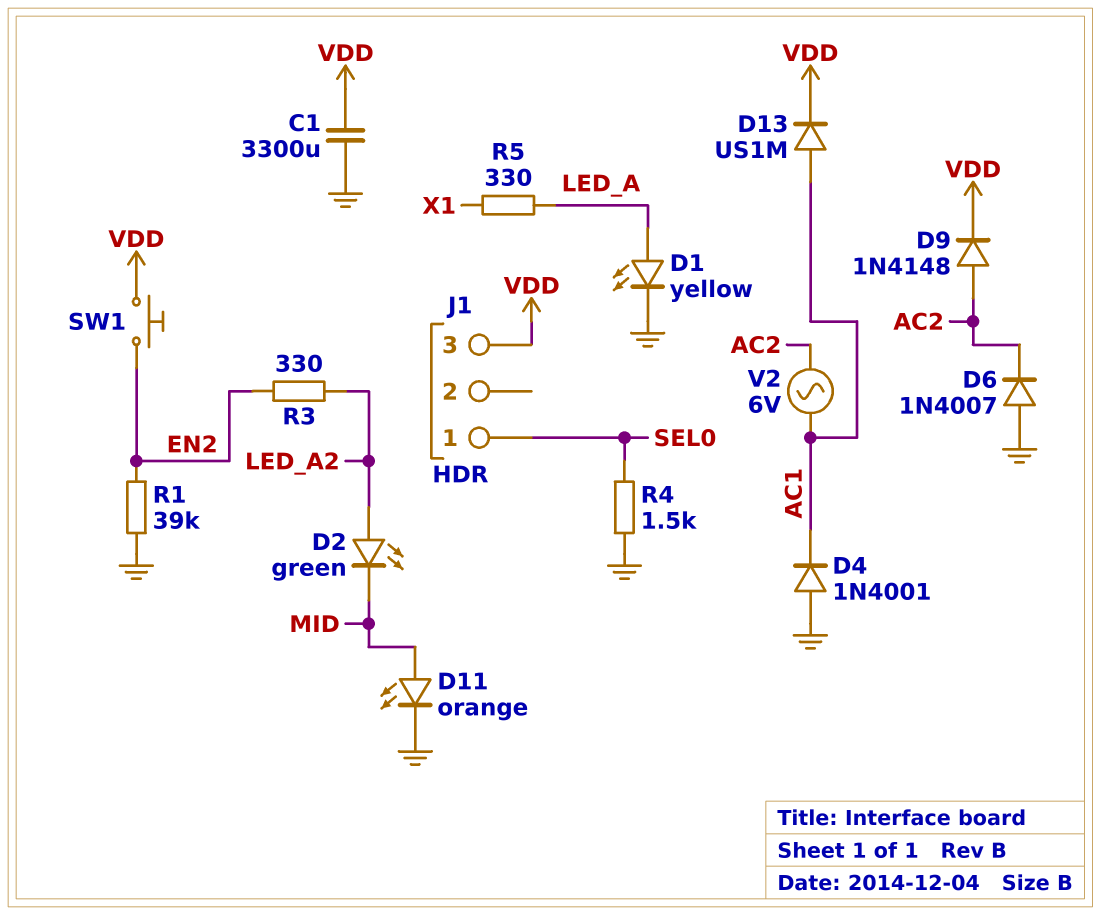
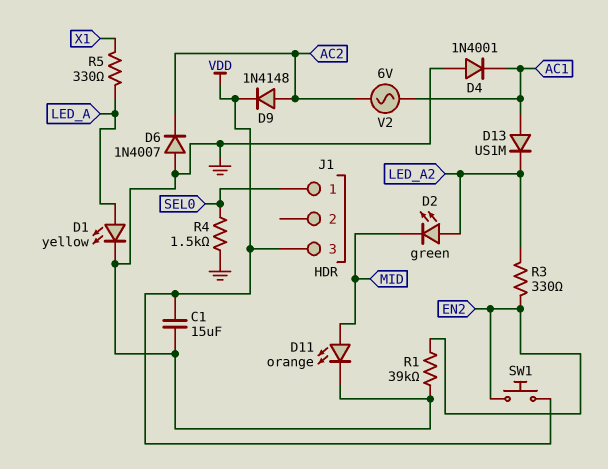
C1: 3300uF (GND, VDD) -> 15uF (GND, VDD)
D13: diode US1M (A AC1, K VDD) -> diode US1M (A AC1, K LED_A2)

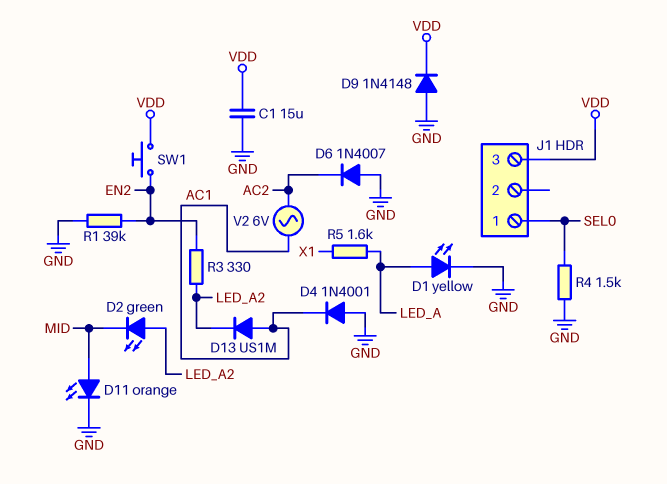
D9: diode 1N4148 (A AC2, K VDD) -> diode 1N4148 (A GND, K VDD)
R5: 330 (LED_A, X1) -> 1.6k (LED_A, X1)

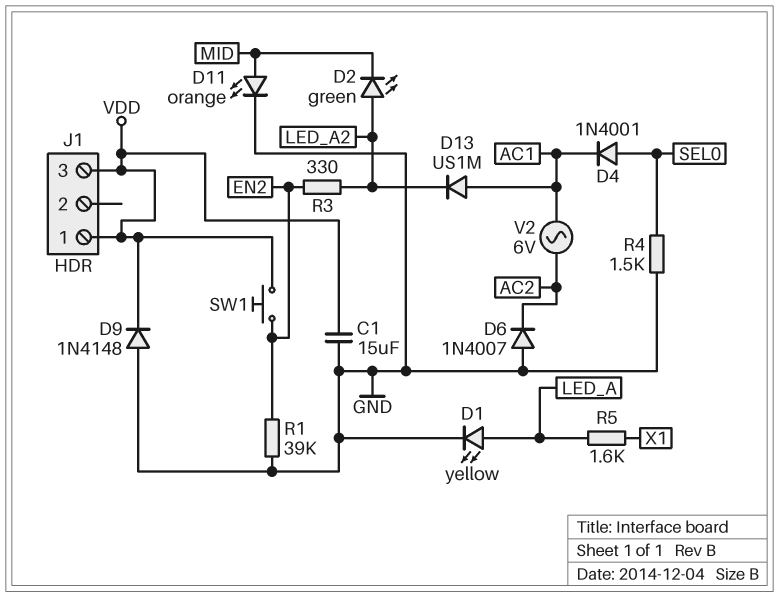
D4: diode 1N4001 (A GND, K AC1) -> diode 1N4001 (A SEL0, K AC1)
J1 pin 1: SEL0 -> VDD

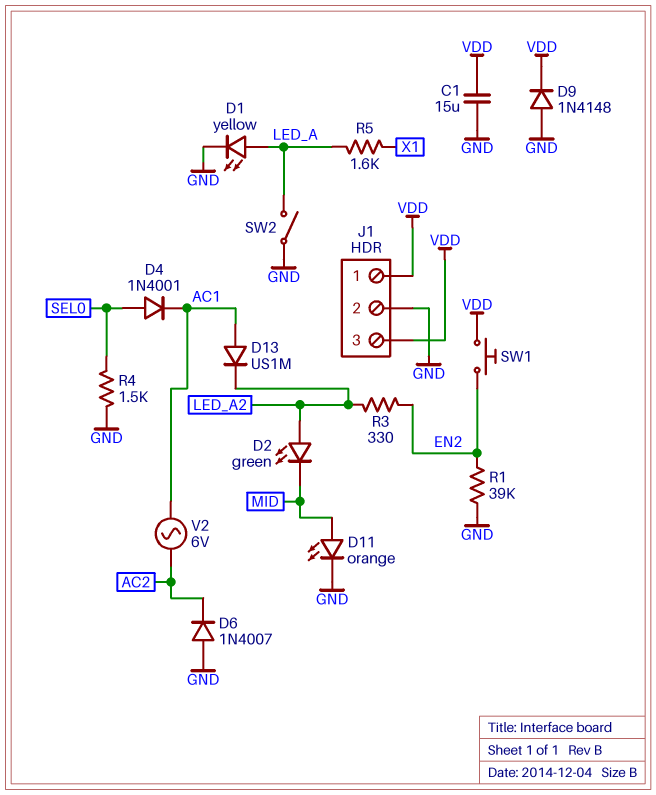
J1 pin 2: none -> GND
SW2: none -> switch (GND, LED_A)

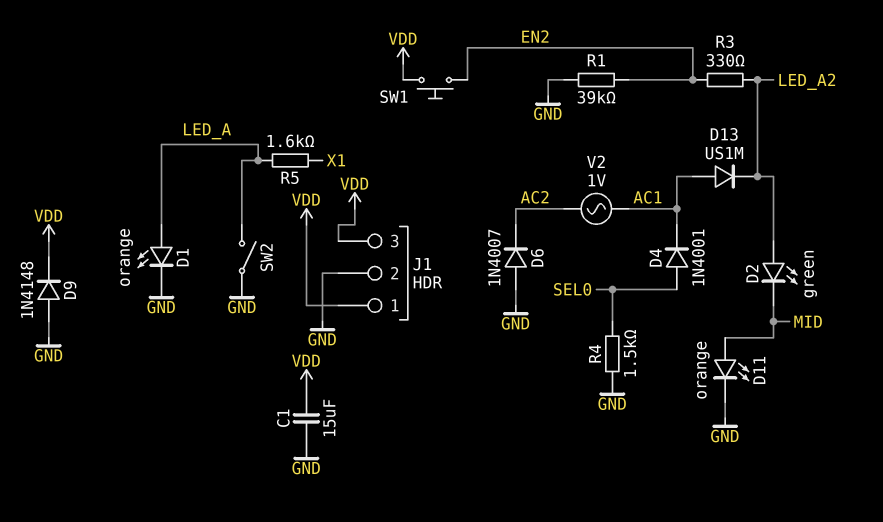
D1: LED yellow (A LED_A, K GND) -> LED orange (A LED_A, K GND)
V2: AC 6V (AC1, AC2) -> AC 1V (AC1, AC2)

